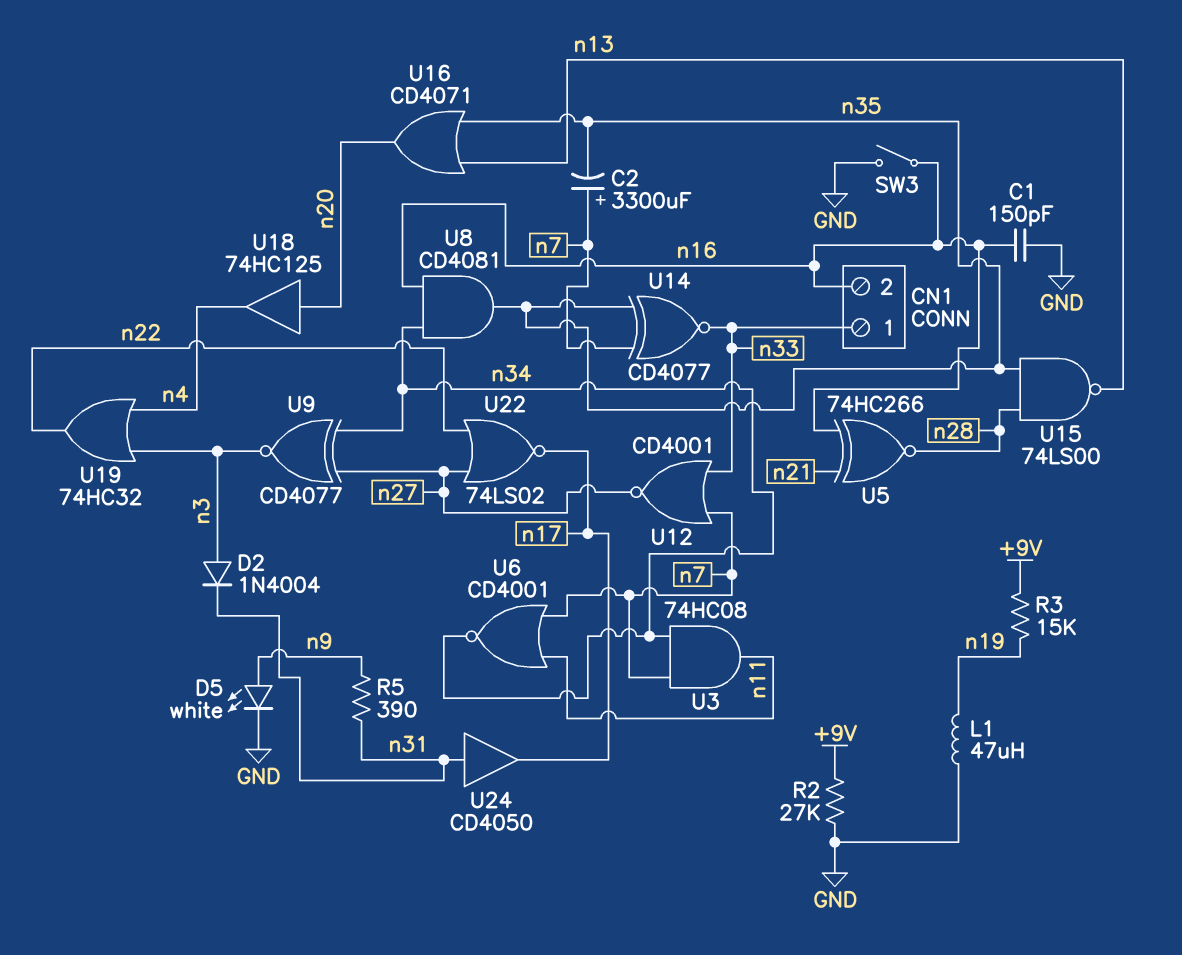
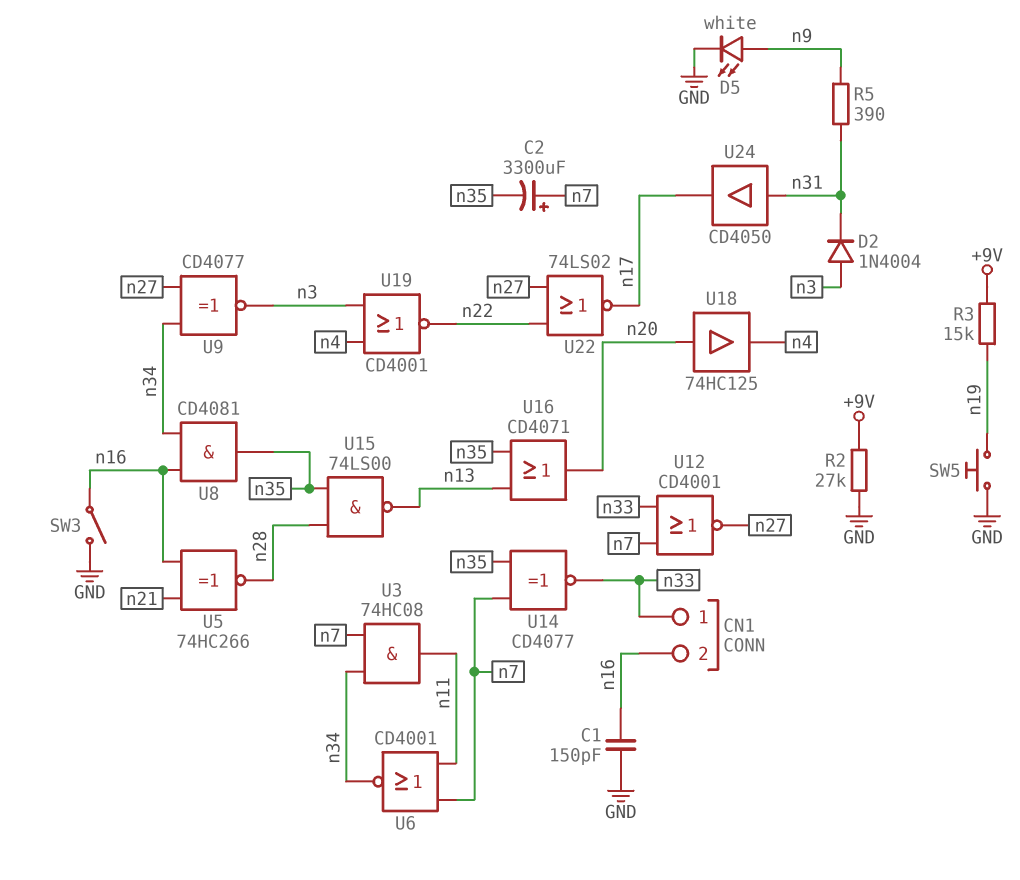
L1: 47uH (GND, n19) -> none
SW5: none -> button (GND, n19)
U19: OR 74HC32 (in n3, in n4, out n22) -> NOR CD4001 (in n3, in n4, out n22)

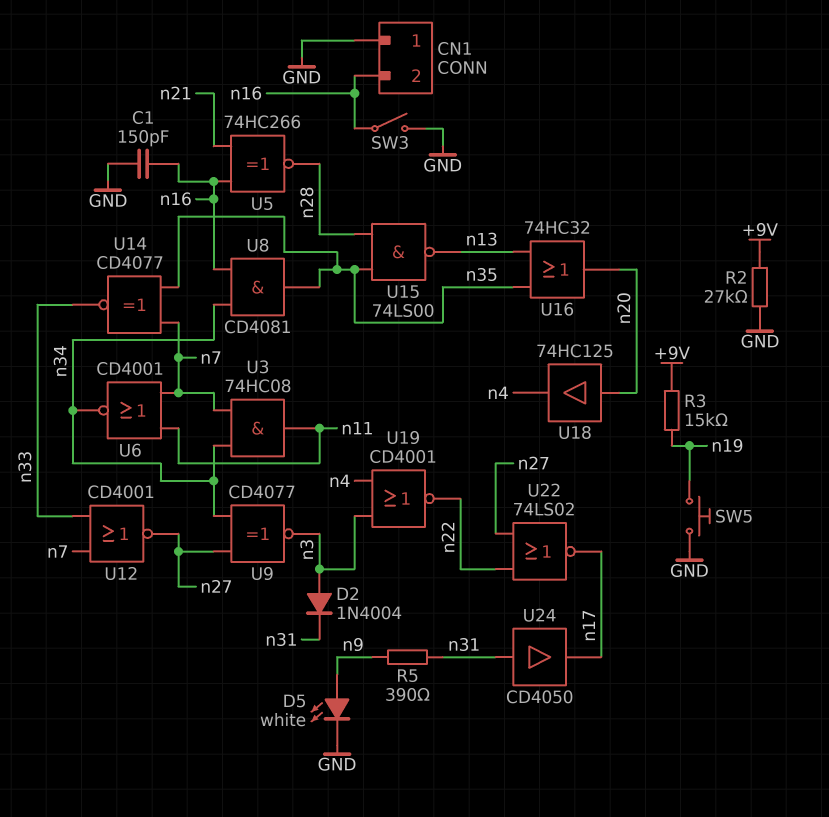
C2: 3300uF (plus n7, minus n35) -> none
CN1 pin 1: n33 -> GND
U16: OR CD4071 (in n13, in n35, out n20) -> OR 74HC32 (in n13, in n35, out n20)

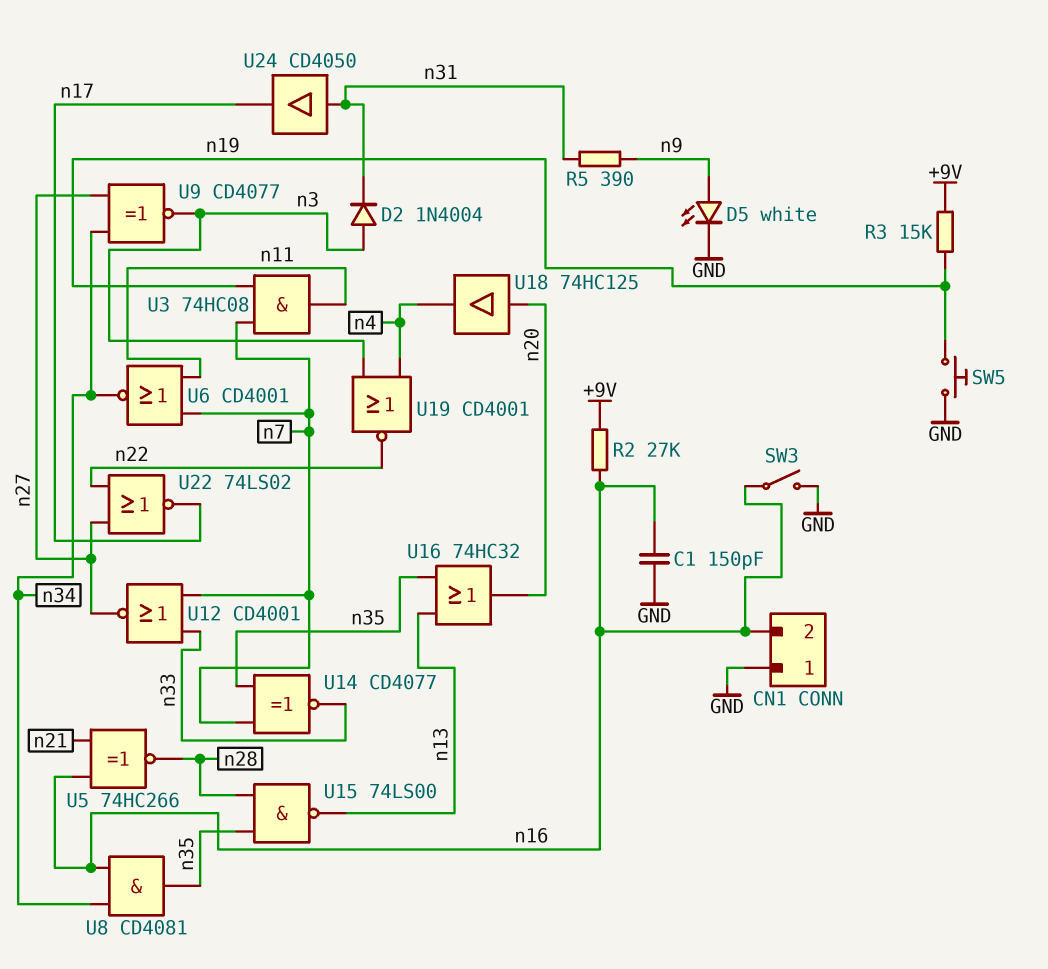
R2: 27k (+9V, GND) -> 27k (+9V, n16)
U3: AND 74HC08 (in n7, in n34, out n11) -> AND 74HC08 (in n7, in n19, out n11)

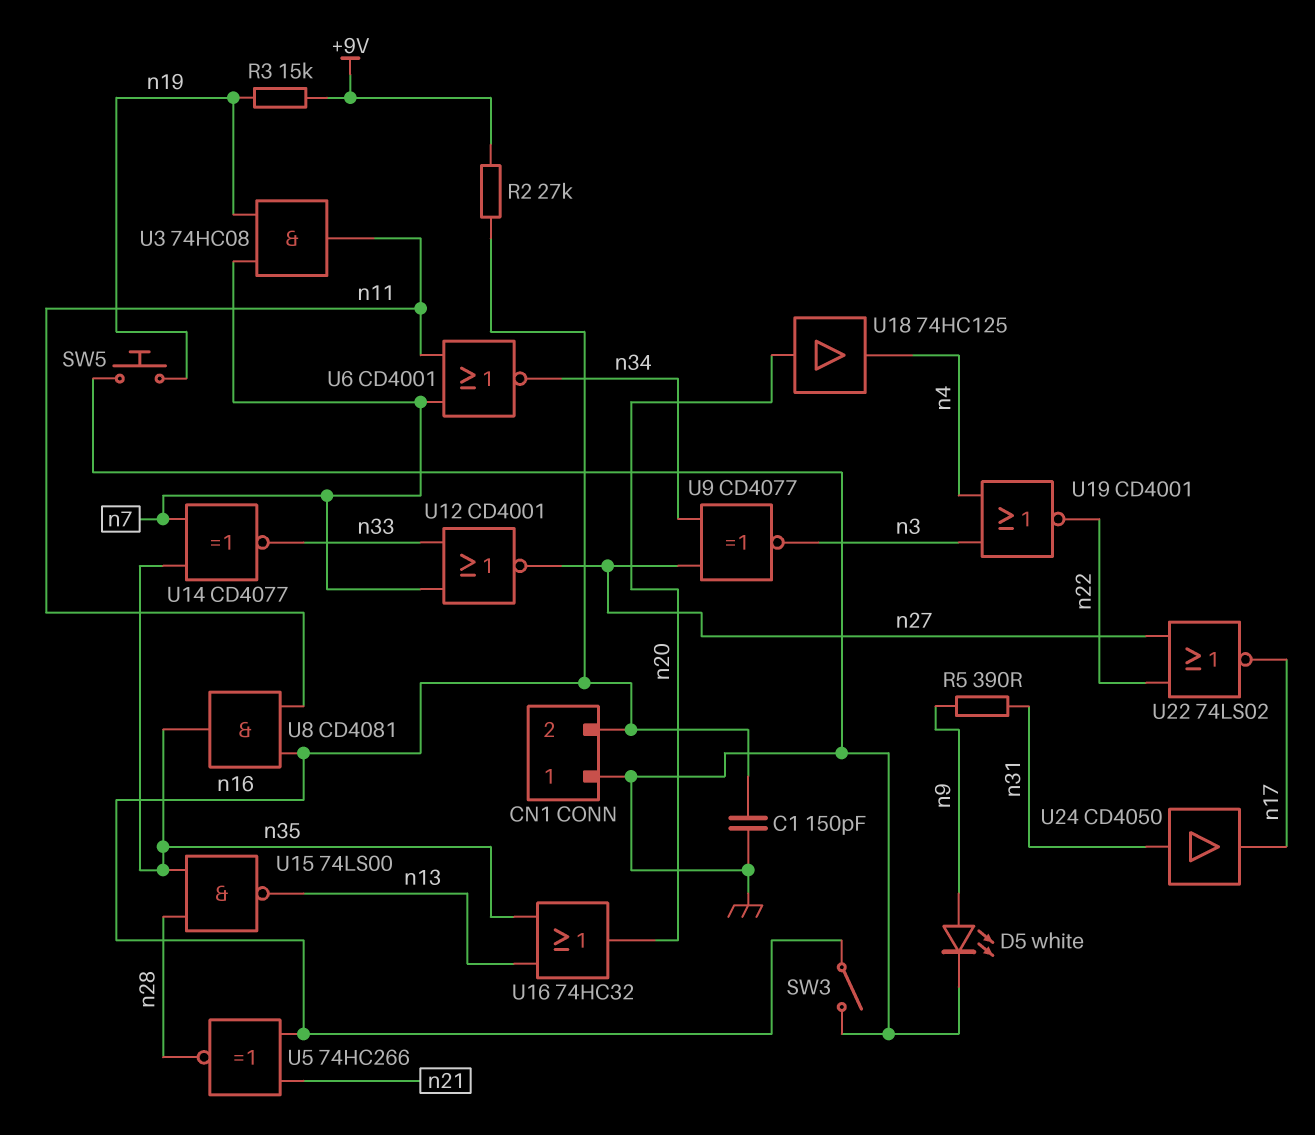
D2: diode 1N4004 (A n3, K n31) -> none
U8: AND CD4081 (in n16, in n34, out n35) -> AND CD4081 (in n11, in n16, out n35)

